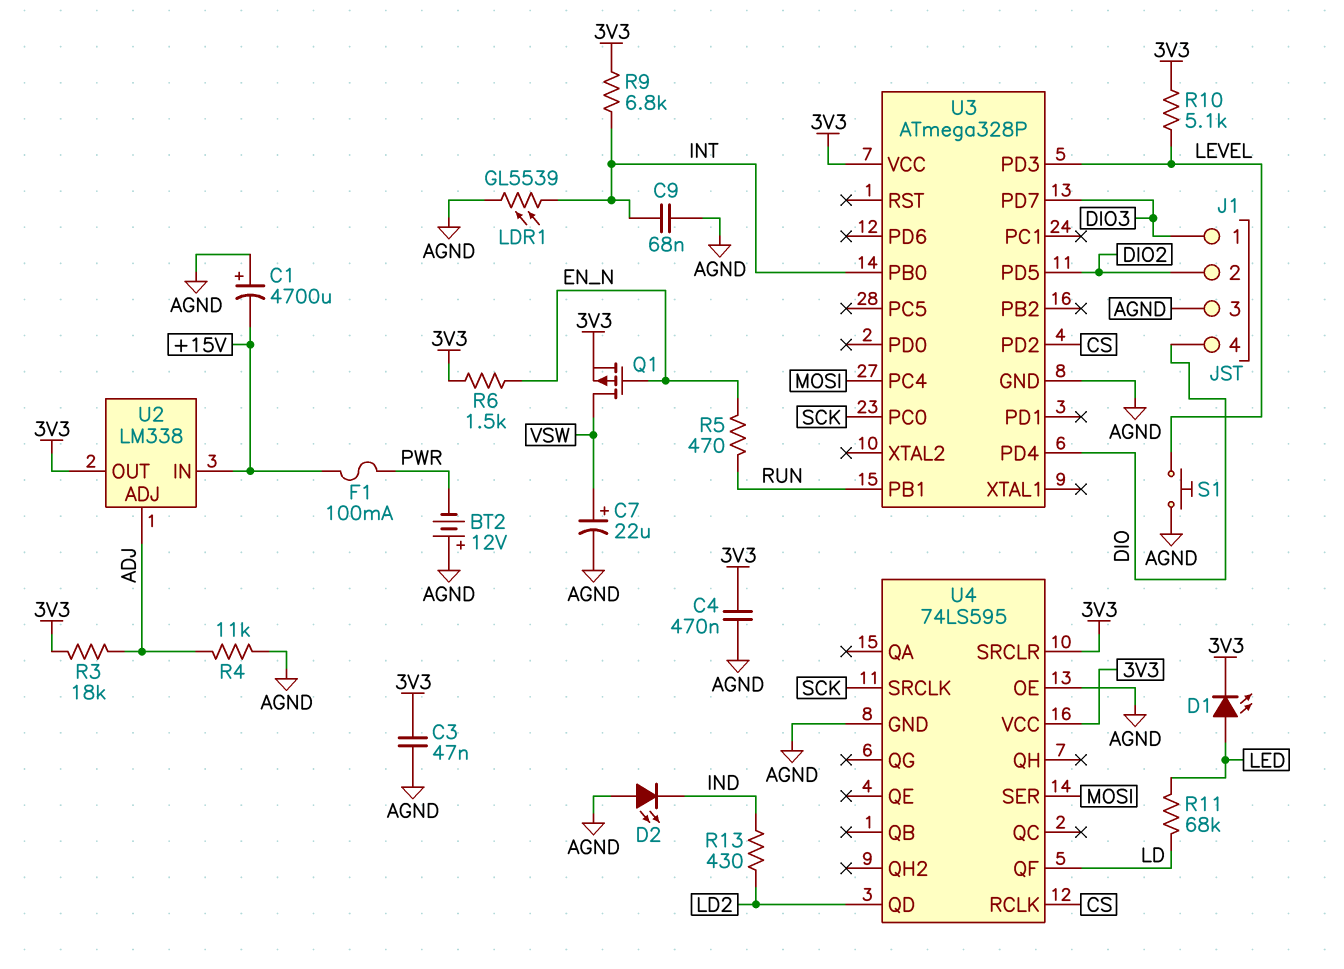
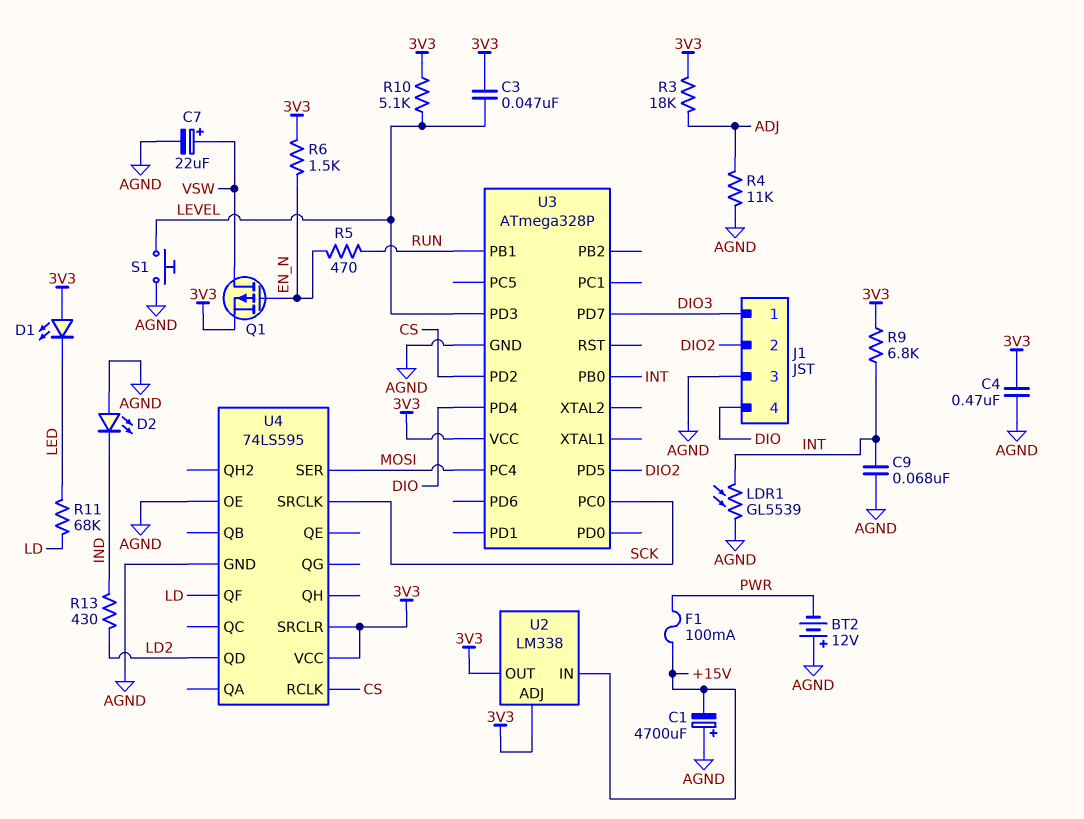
C3: 47nF (3V3, AGND) -> 47nF (3V3, LEVEL)
D1: LED (A LED, K 3V3) -> LED (A 3V3, K LED)
U2 pin ADJ: ADJ -> 3V3

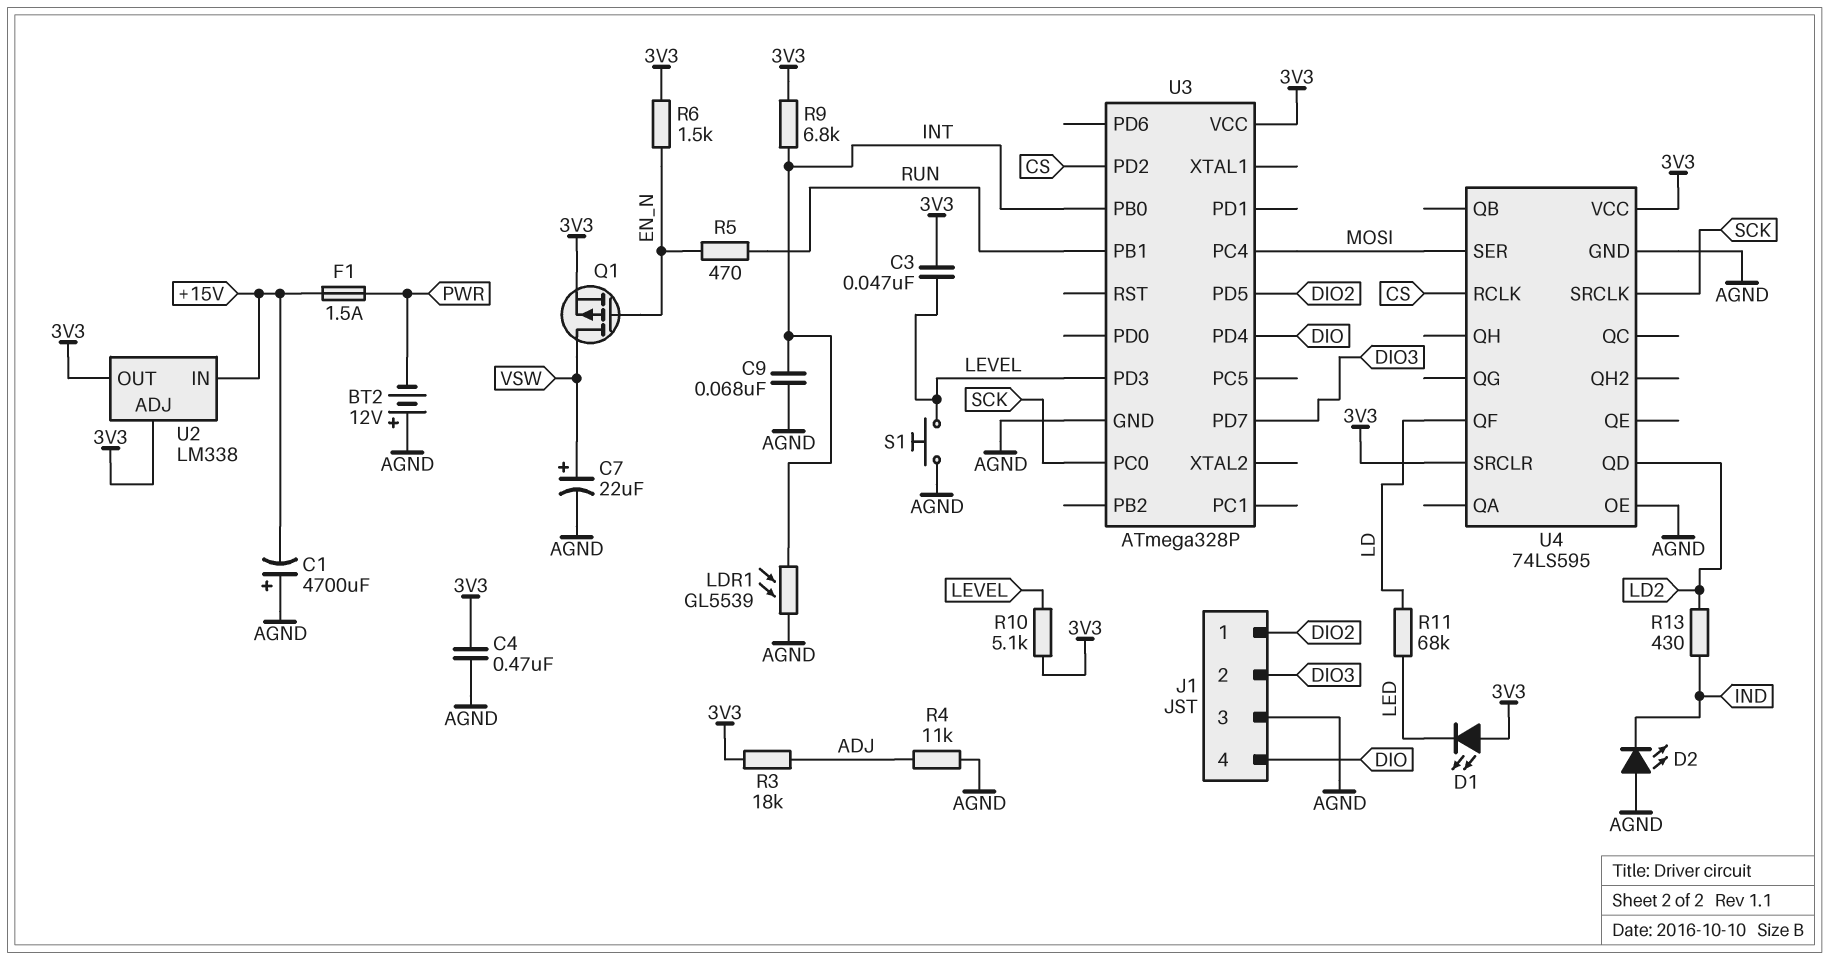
F1: 100mA (+15V, PWR) -> 1.5A (+15V, PWR)
J1 pin 1: DIO3 -> DIO2
J1 pin 2: DIO2 -> DIO3

